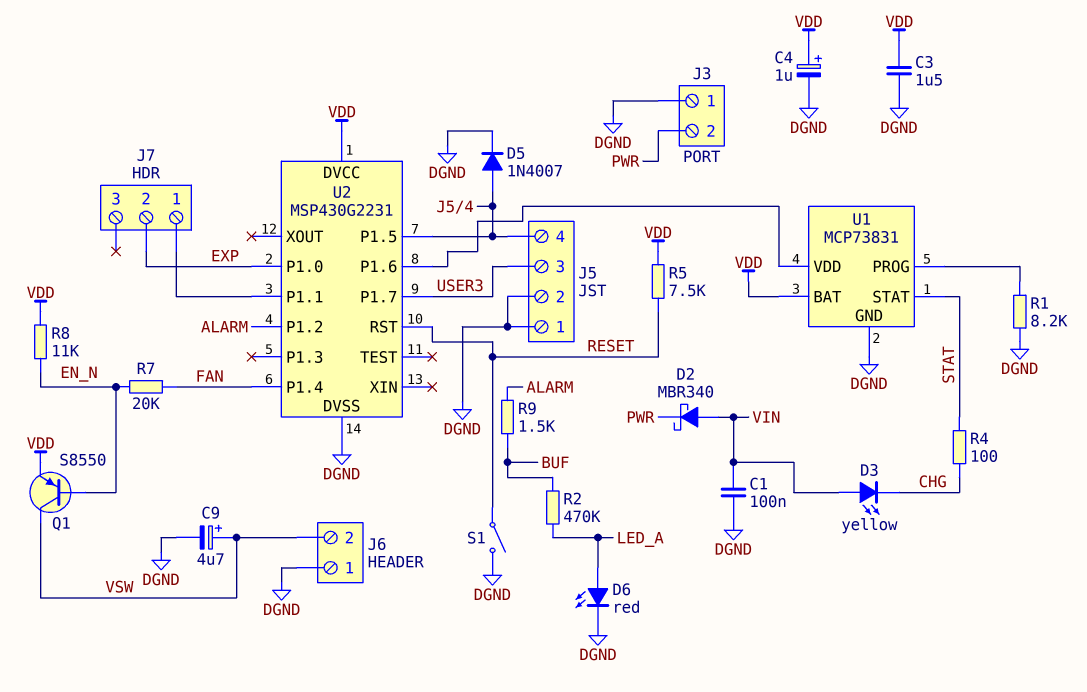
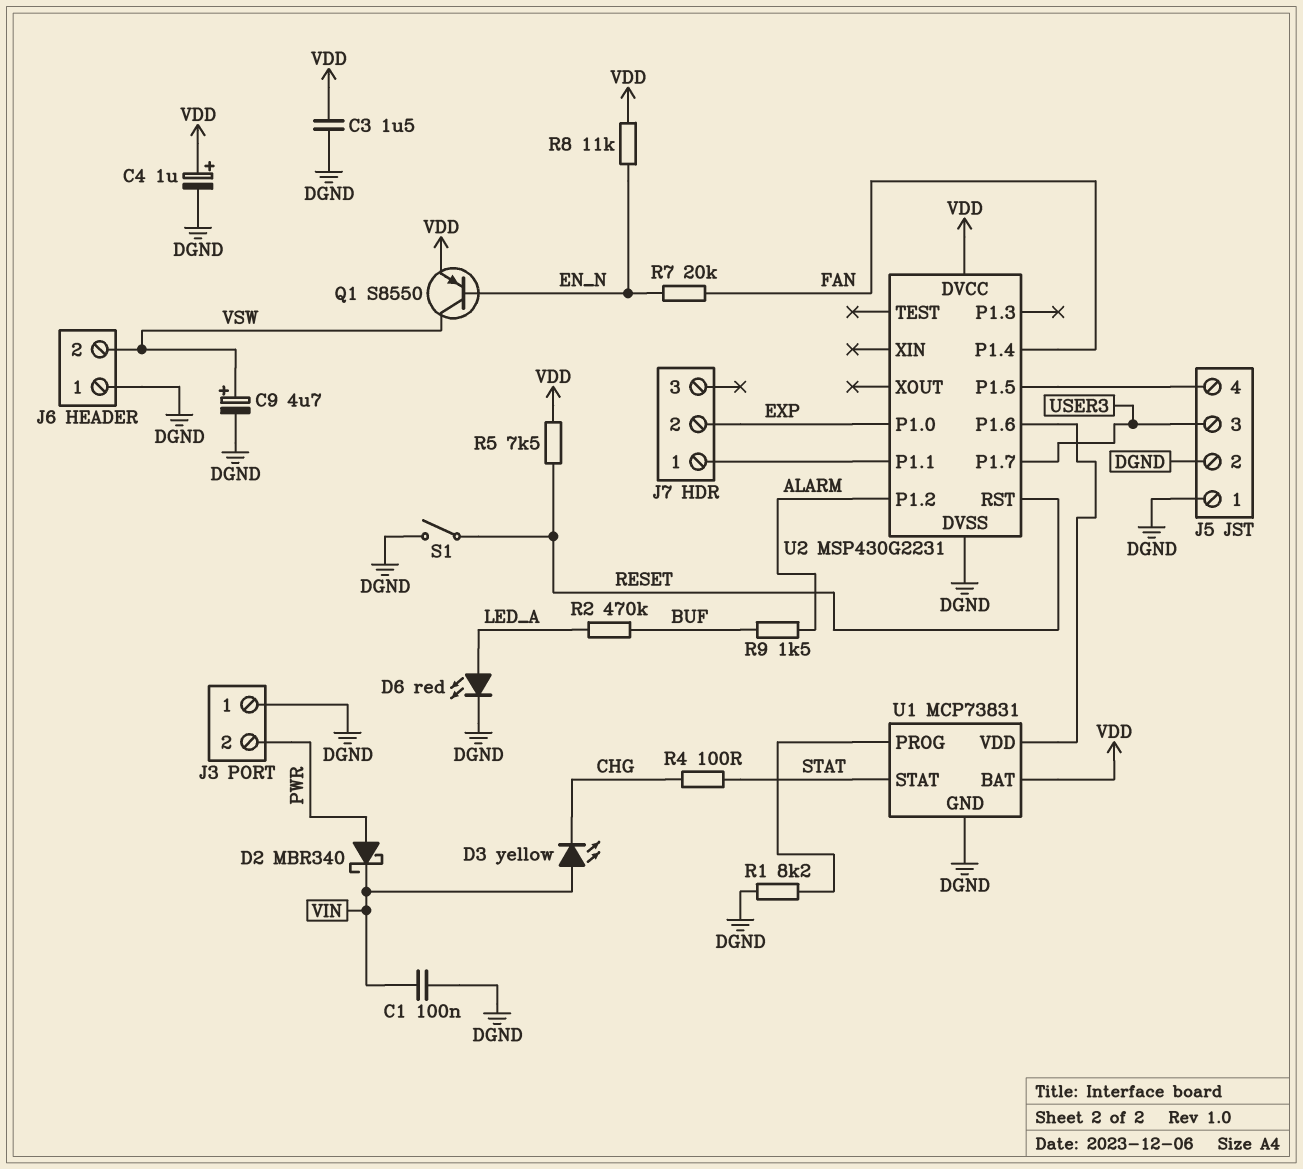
D2: schottky MBR340 (A VIN, K PWR) -> schottky MBR340 (A PWR, K VIN)
D5: diode 1N4007 (A J5/4, K DGND) -> none

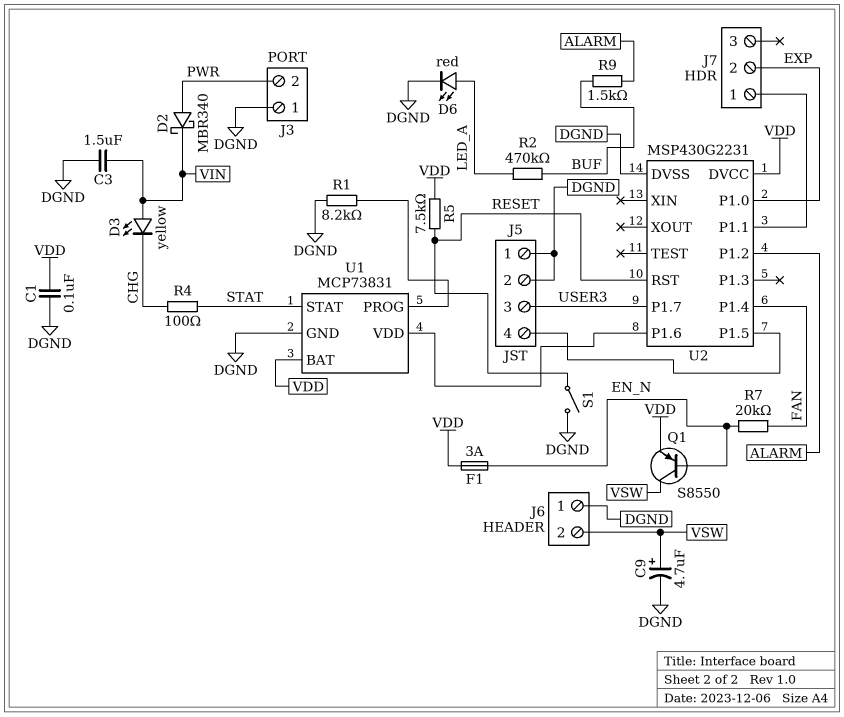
C1: 100nF (DGND, VIN) -> 100nF (DGND, VDD)
C3: 1.5uF (DGND, VDD) -> 1.5uF (DGND, VIN)
C4: 1uF (plus VDD, minus DGND) -> none
F1: none -> 3A (EN_N, VDD)
R8: 11k (EN_N, VDD) -> none

